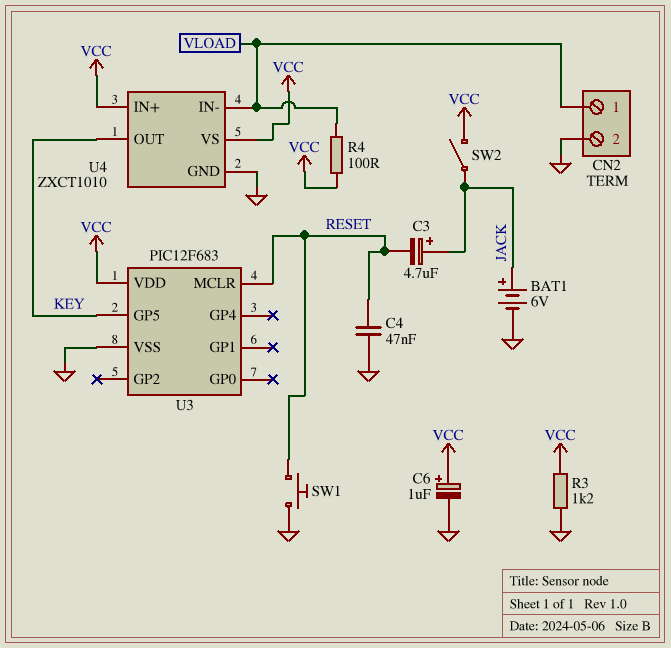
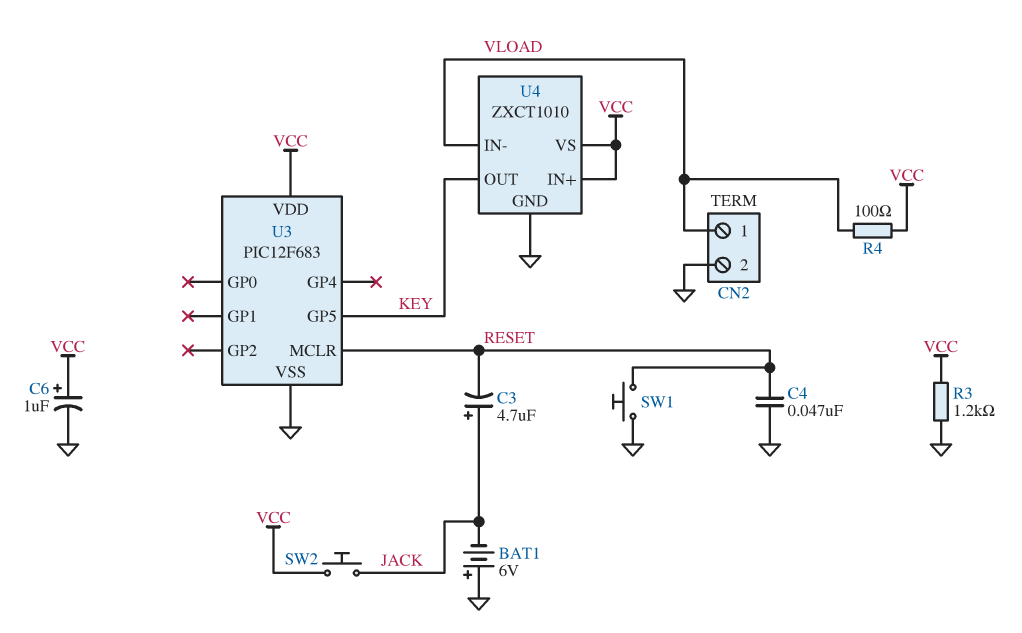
BAT1: 6V (plus JACK, minus GND) -> 6V (plus GND, minus JACK)
SW2: switch (JACK, VCC) -> button (JACK, VCC)

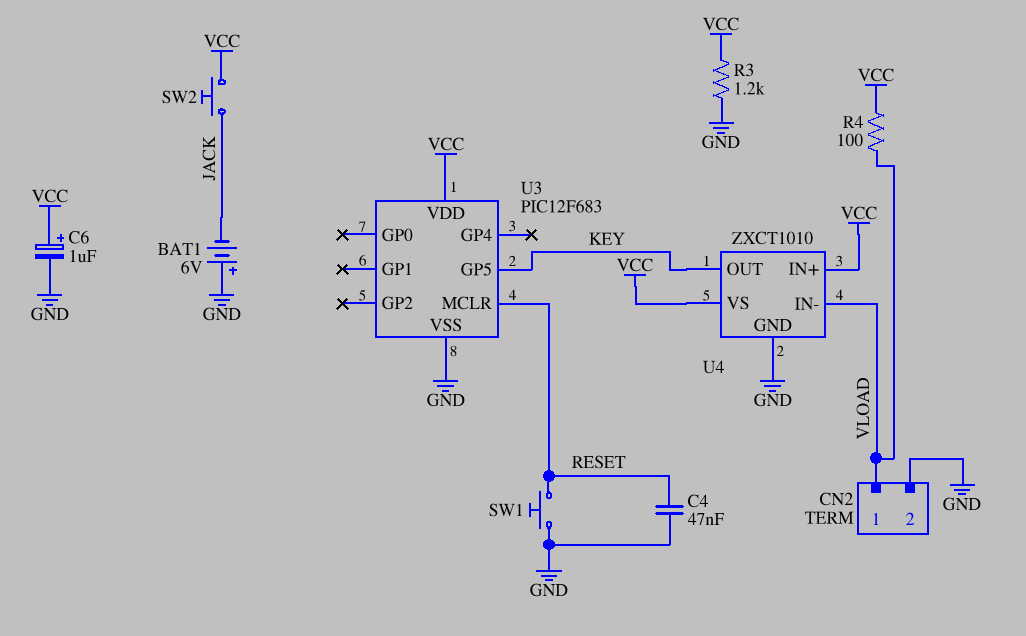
C3: 4.7uF (plus JACK, minus RESET) -> none

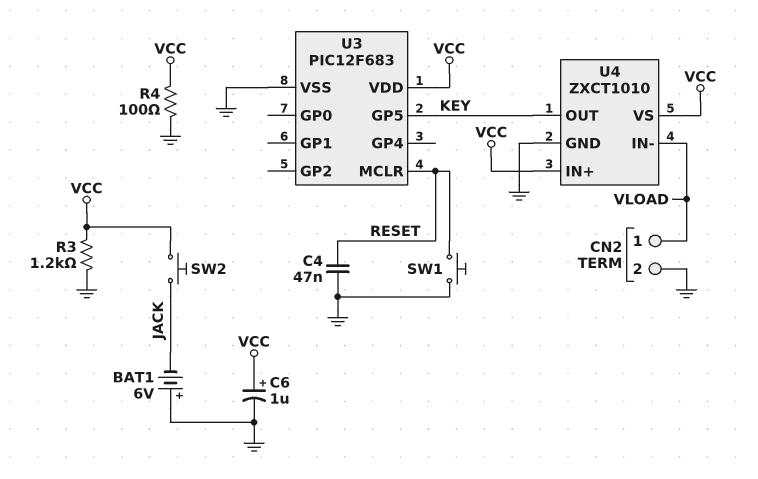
R4: 100 (VCC, VLOAD) -> 100 (GND, VCC)

